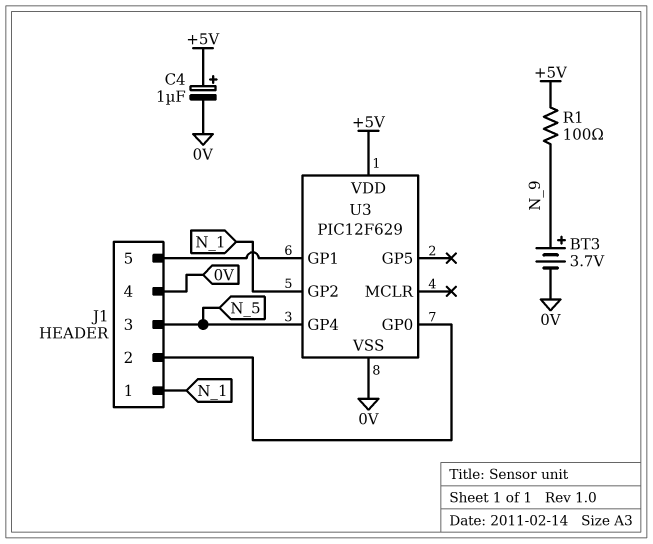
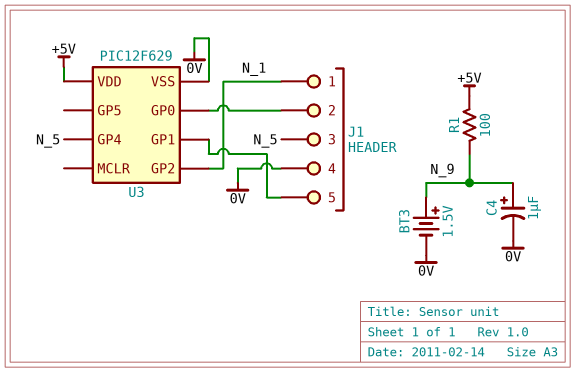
BT3: 3.7V (plus N_9, minus 0V) -> 1.5V (plus N_9, minus 0V)
C4: 1uF (plus +5V, minus 0V) -> 1uF (plus N_9, minus 0V)

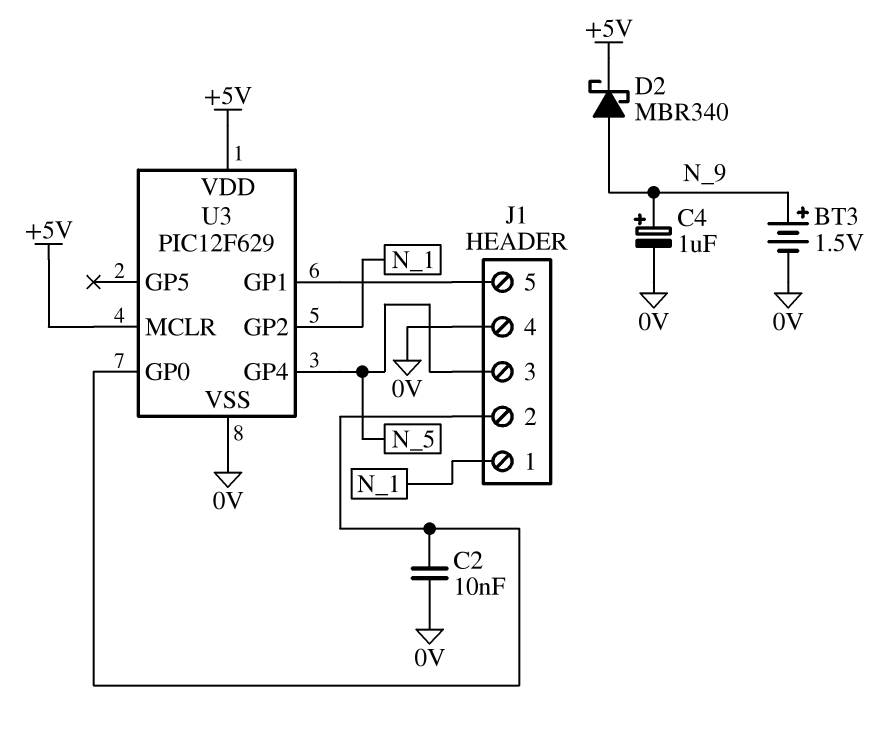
C2: none -> 10nF (0V, J1/2)
D2: none -> schottky MBR340 (A N_9, K +5V)
R1: 100 (+5V, N_9) -> none
U3 pin MCLR: none -> +5V

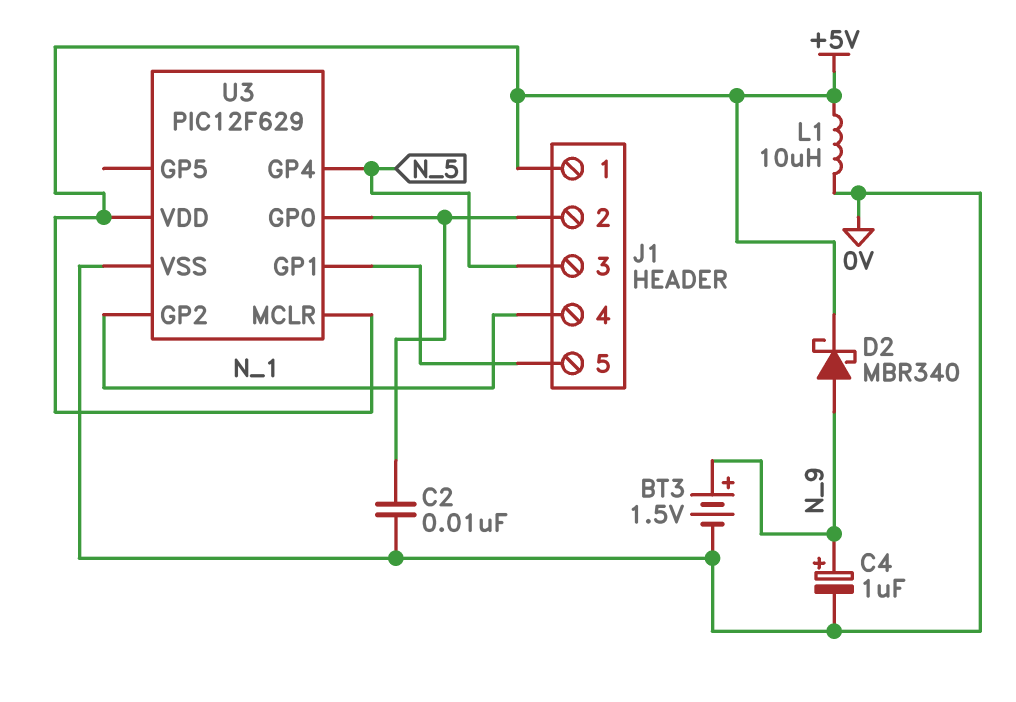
J1 pin 1: N_1 -> +5V
J1 pin 4: 0V -> N_1
L1: none -> 10uH (+5V, 0V)

